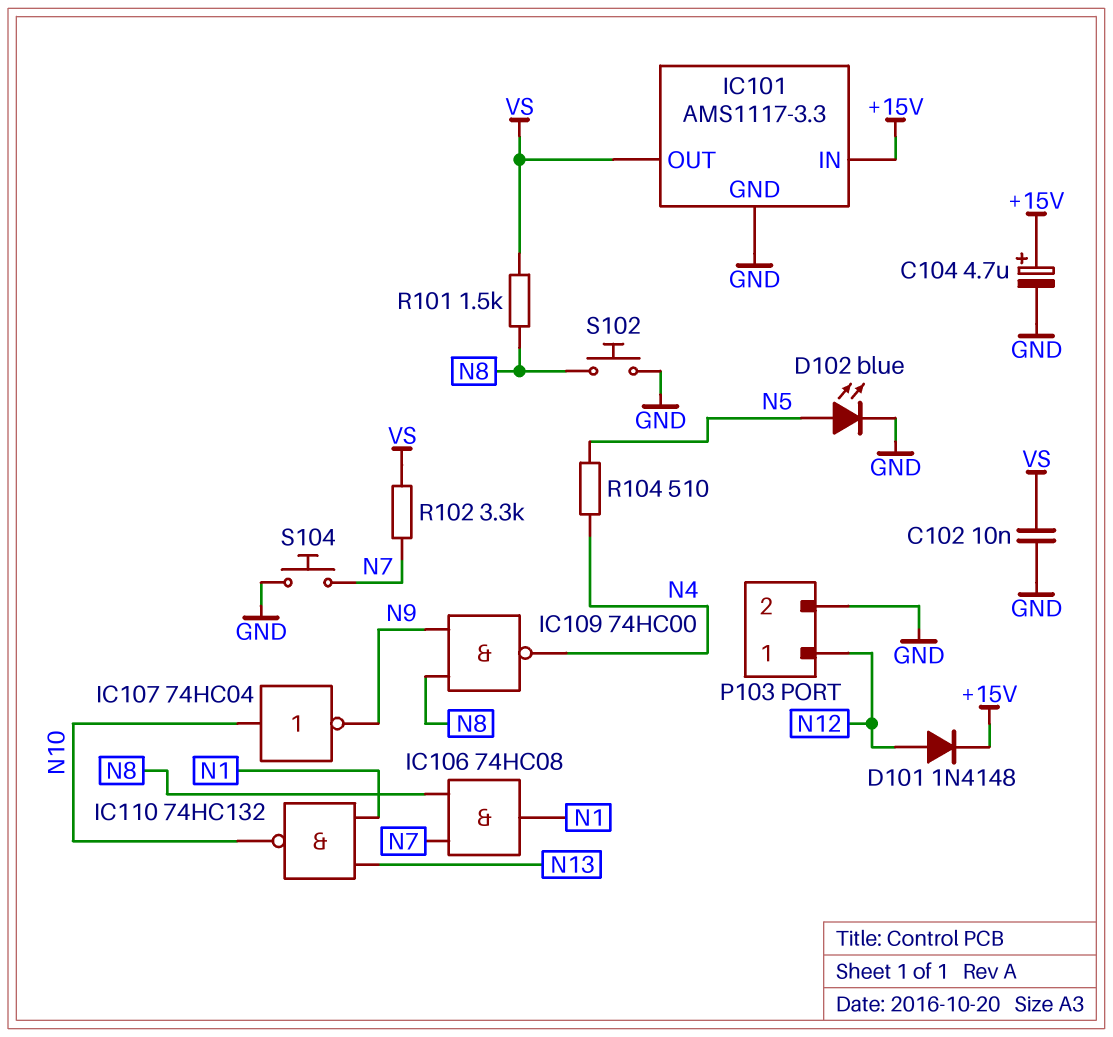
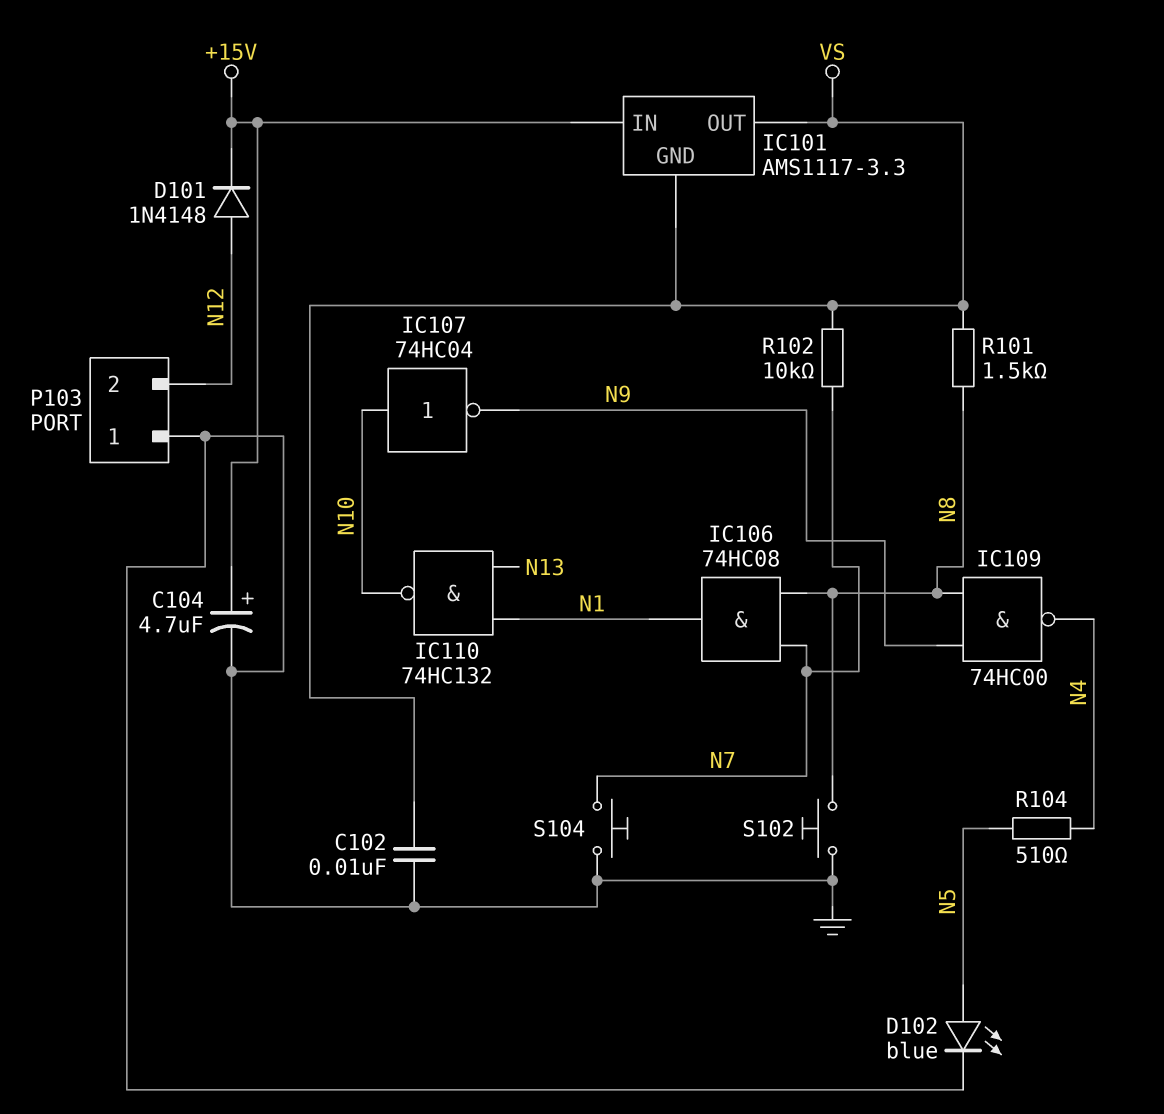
IC101 pin GND: GND -> VS
P103 pin 1: N12 -> GND
P103 pin 2: GND -> N12
R102: 3.3k (N7, VS) -> 10k (N7, VS)

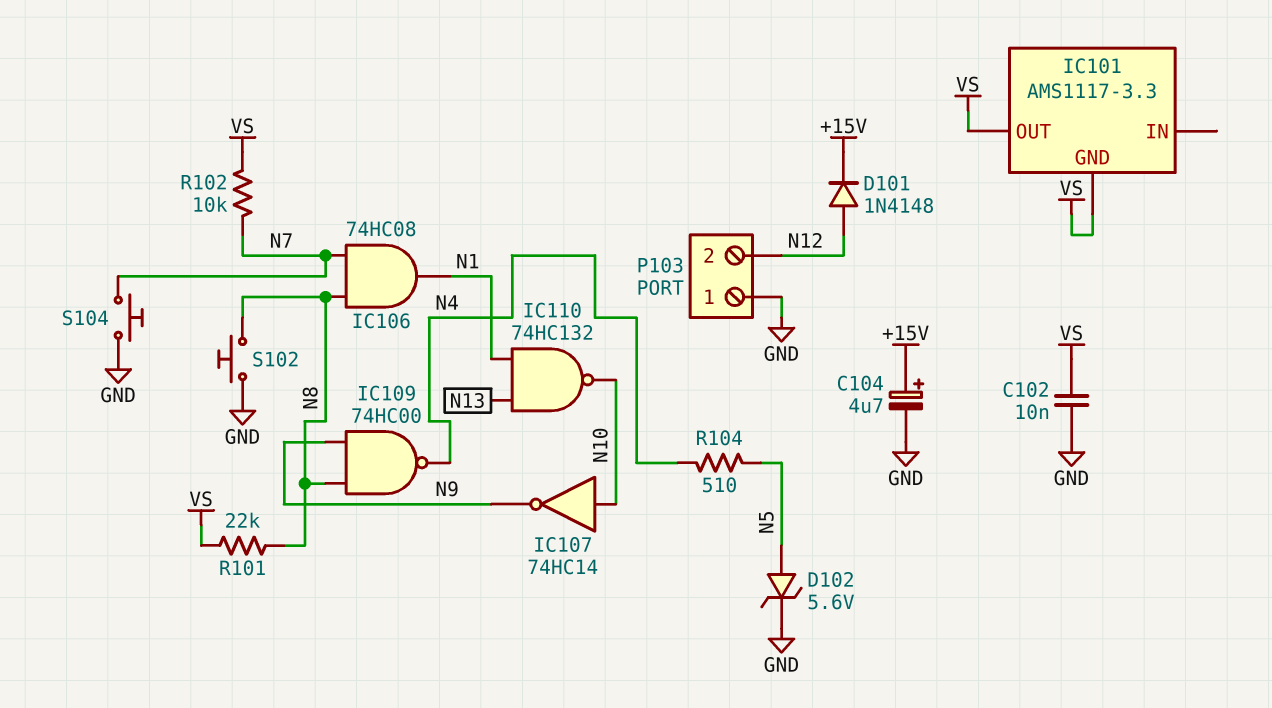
D102: LED blue (A N5, K GND) -> zener 5.6V (A N5, K GND)
IC101 pin IN: +15V -> none
IC107: NOT 74HC04 (in N10, out N9) -> NOT 74HC14 (in N10, out N9)
R101: 1.5k (N8, VS) -> 22k (N8, VS)

